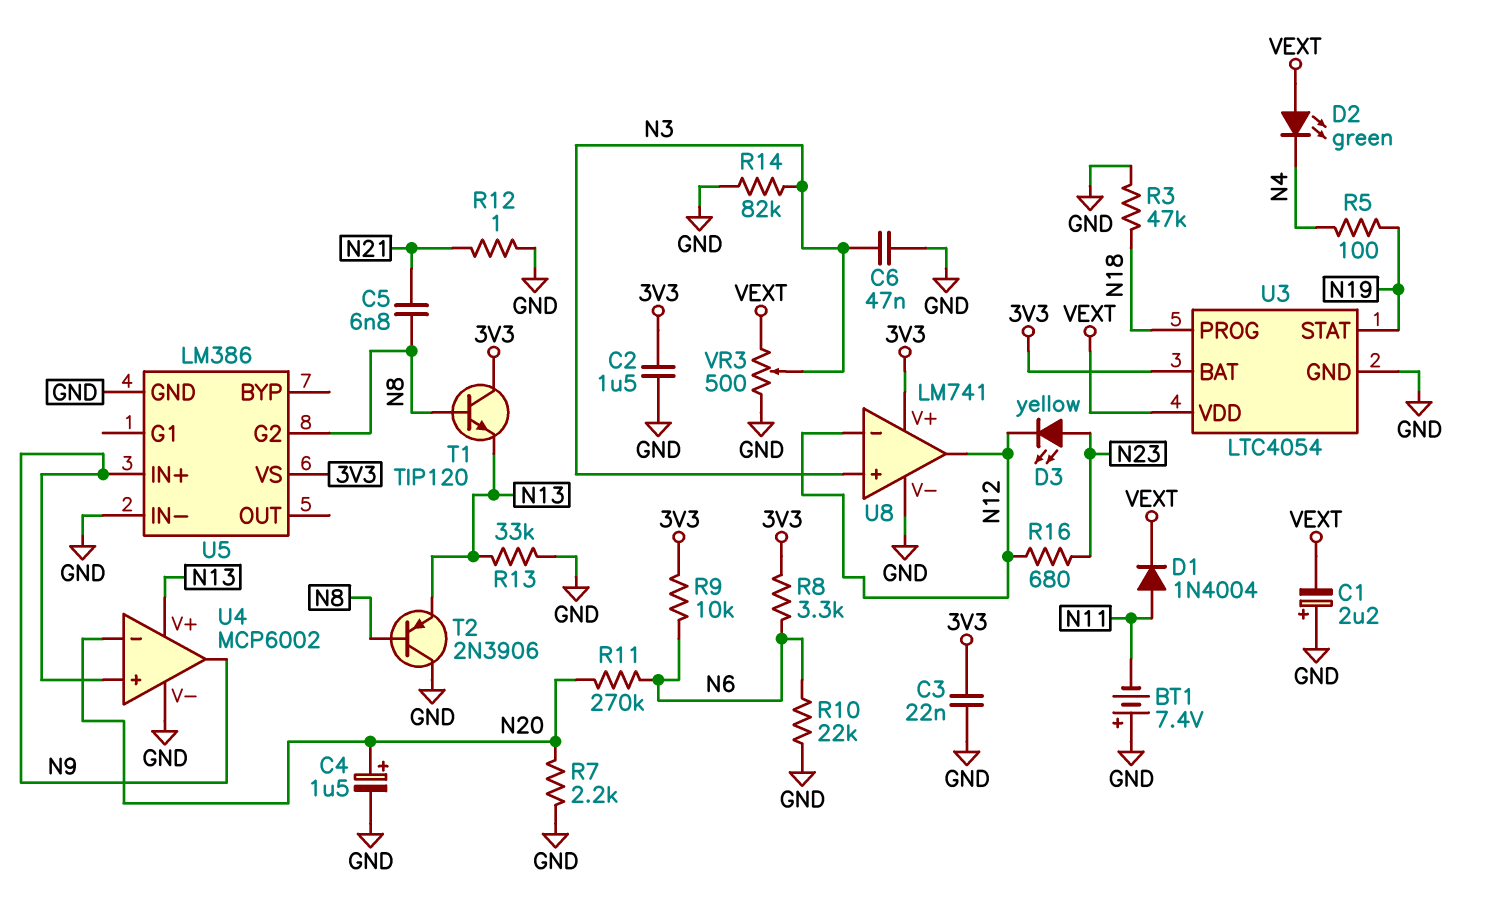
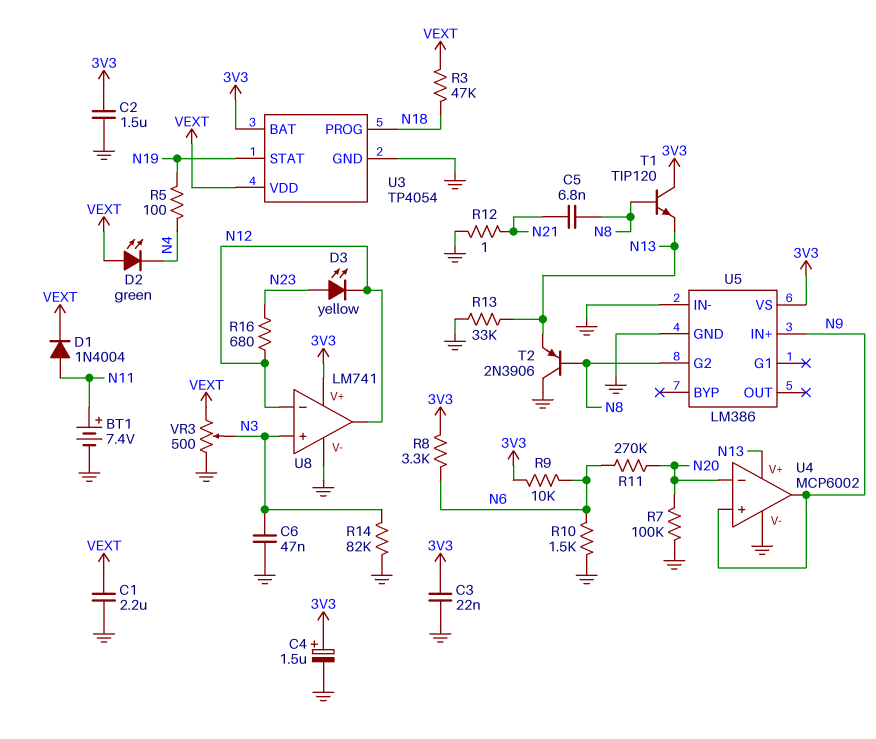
BT1: 7.4V (plus GND, minus N11) -> 7.4V (plus N11, minus GND)
C1: 2.2uF (plus GND, minus VEXT) -> 2.2uF (GND, VEXT)
C4: 1.5uF (plus N20, minus GND) -> 1.5uF (plus 3V3, minus GND)
R3: 47k (GND, N18) -> 47k (N18, VEXT)
R7: 2.2k (GND, N20) -> 100k (GND, N20)
R10: 22k (GND, N6) -> 1.5k (GND, N6)
U3: LTC4054 -> TP4054

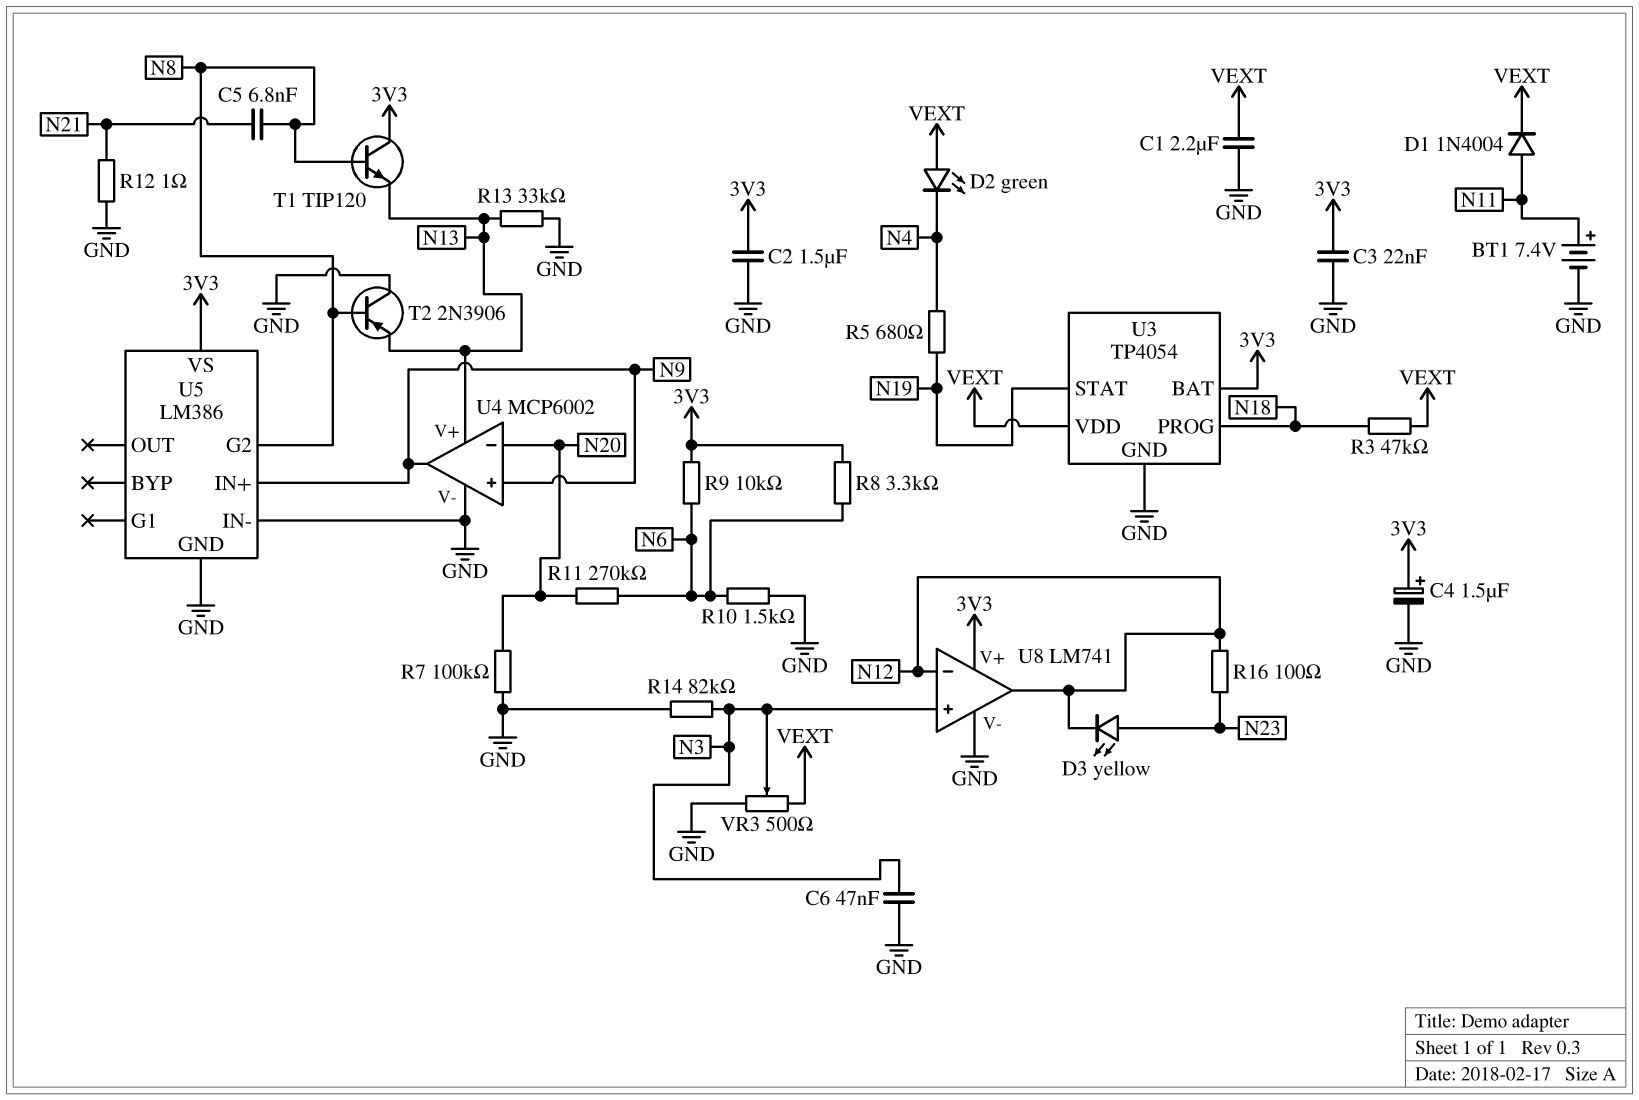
R5: 100 (N4, N19) -> 680 (N4, N19)
R16: 680 (N12, N23) -> 100 (N12, N23)

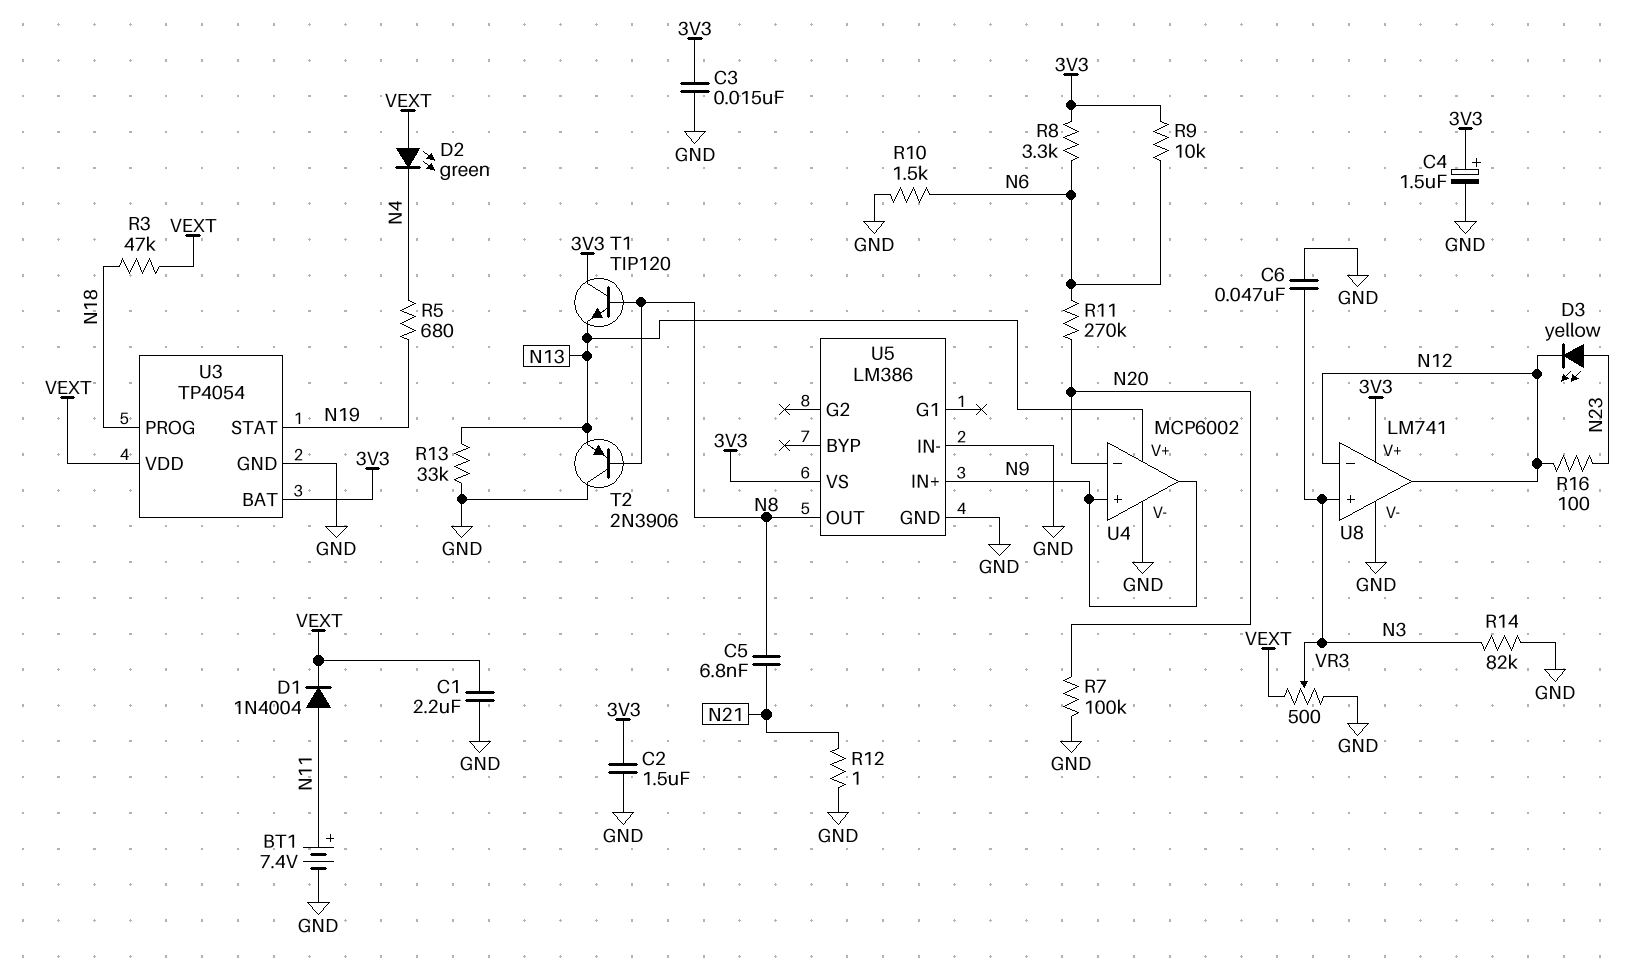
C3: 22nF (3V3, GND) -> 15nF (3V3, GND)
U5 pin G2: N8 -> none
U5 pin OUT: none -> N8

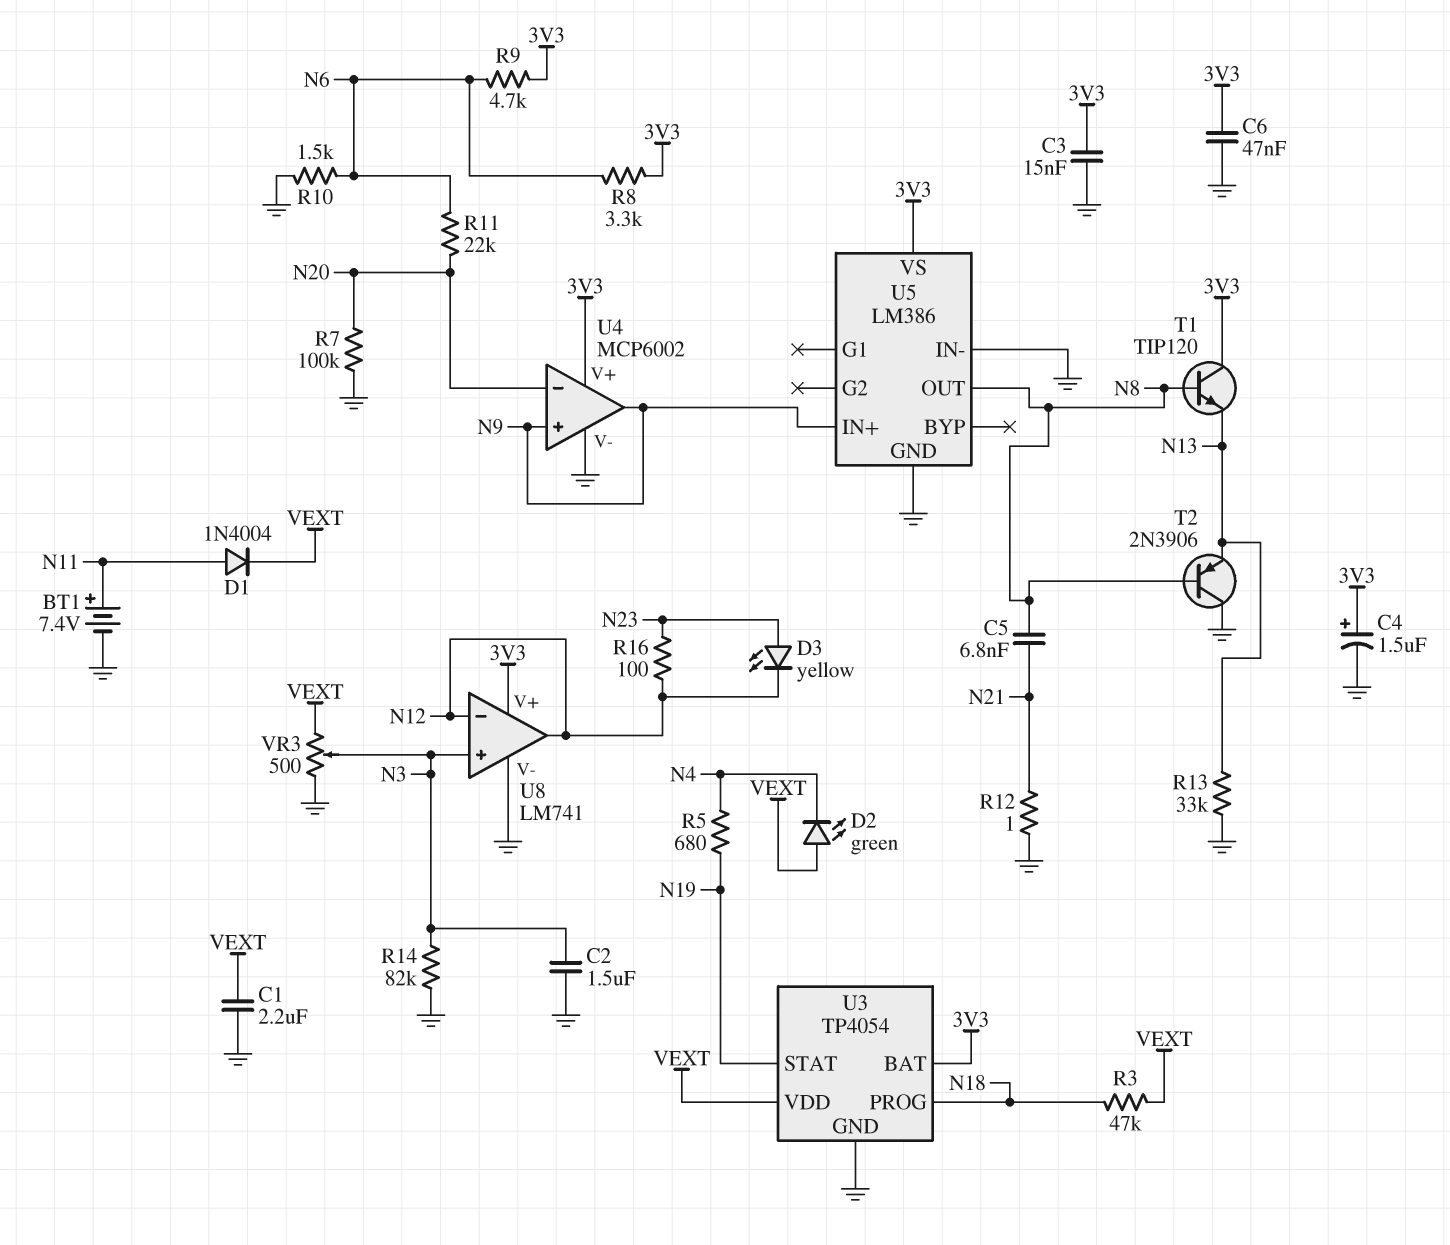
C2: 1.5uF (3V3, GND) -> 1.5uF (GND, N3)
C6: 47nF (GND, N3) -> 47nF (3V3, GND)
R9: 10k (3V3, N6) -> 4.7k (3V3, N6)
R11: 270k (N6, N20) -> 22k (N6, N20)
U4 pin V+: N13 -> 3V3

